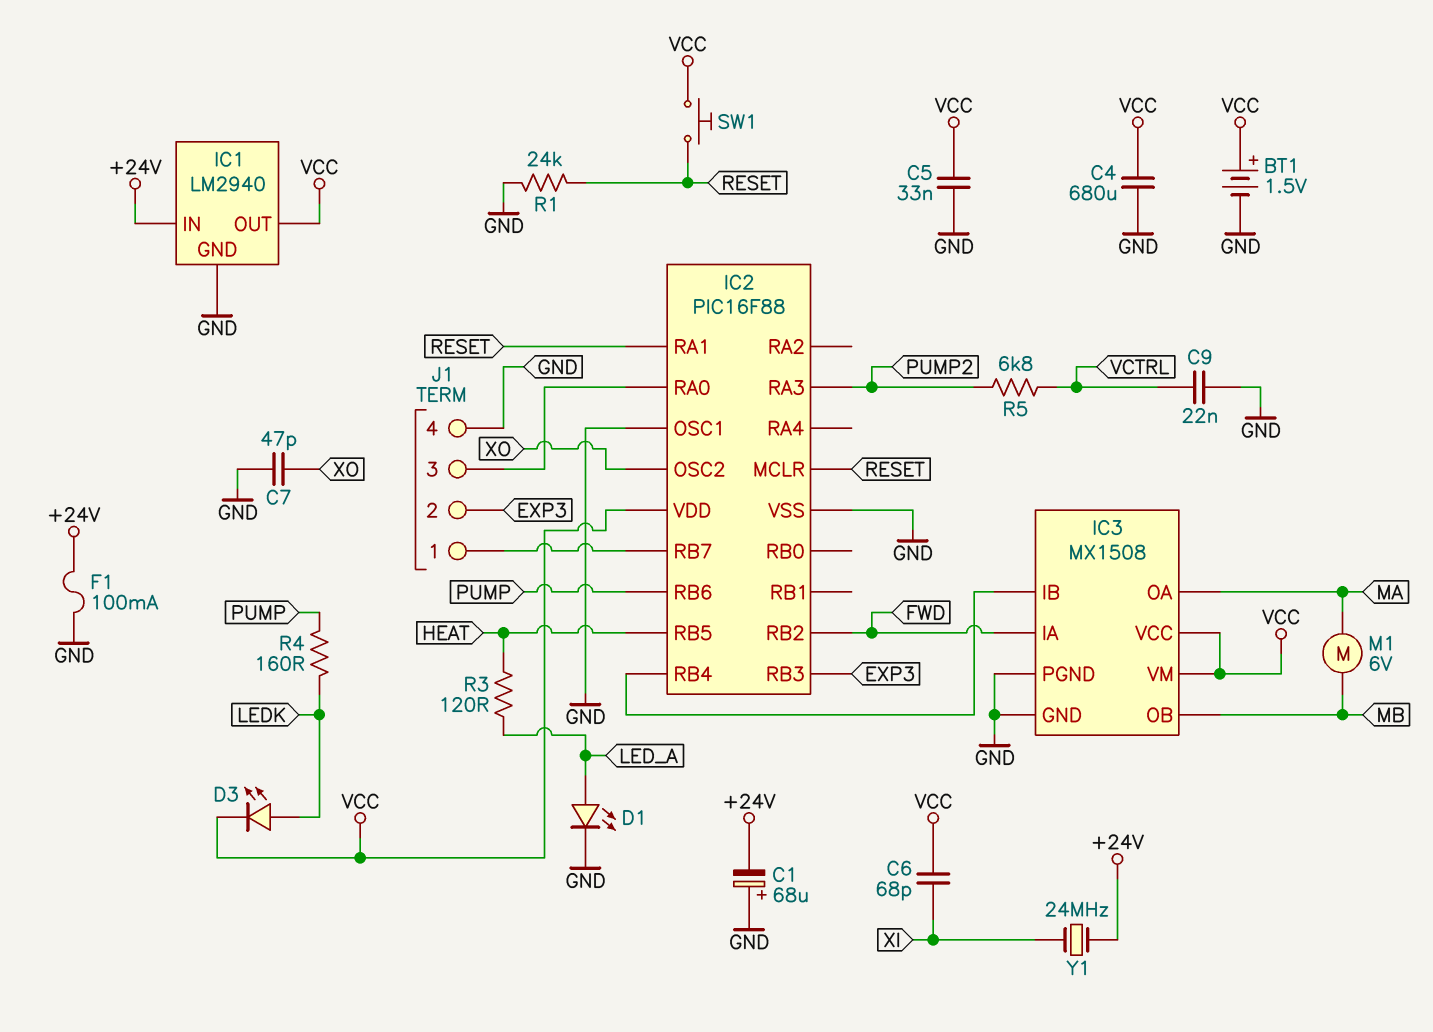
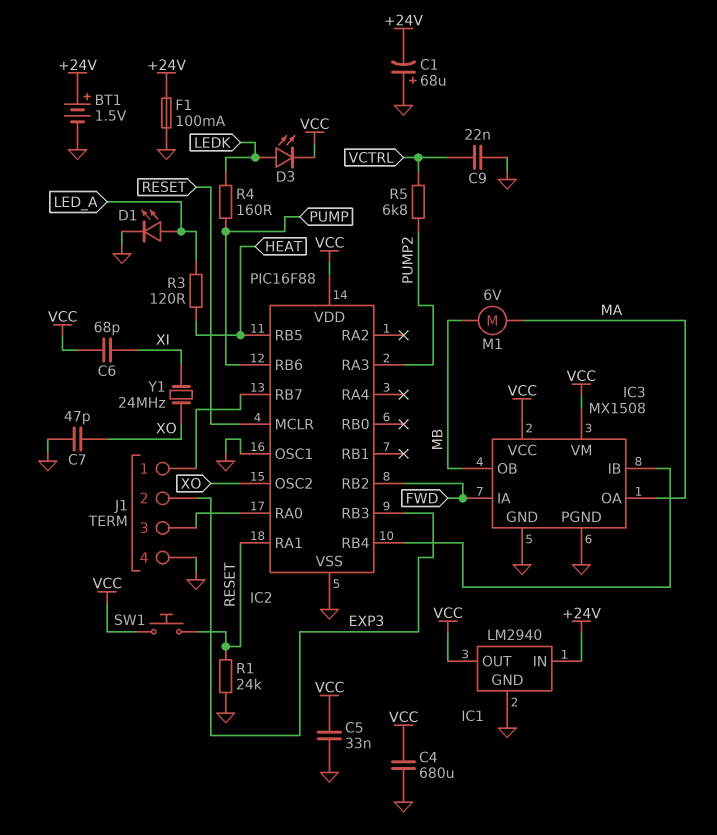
BT1: 1.5V (plus VCC, minus GND) -> 1.5V (plus +24V, minus GND)
Y1: 24MHz (+24V, XI) -> 24MHz (XI, XO)

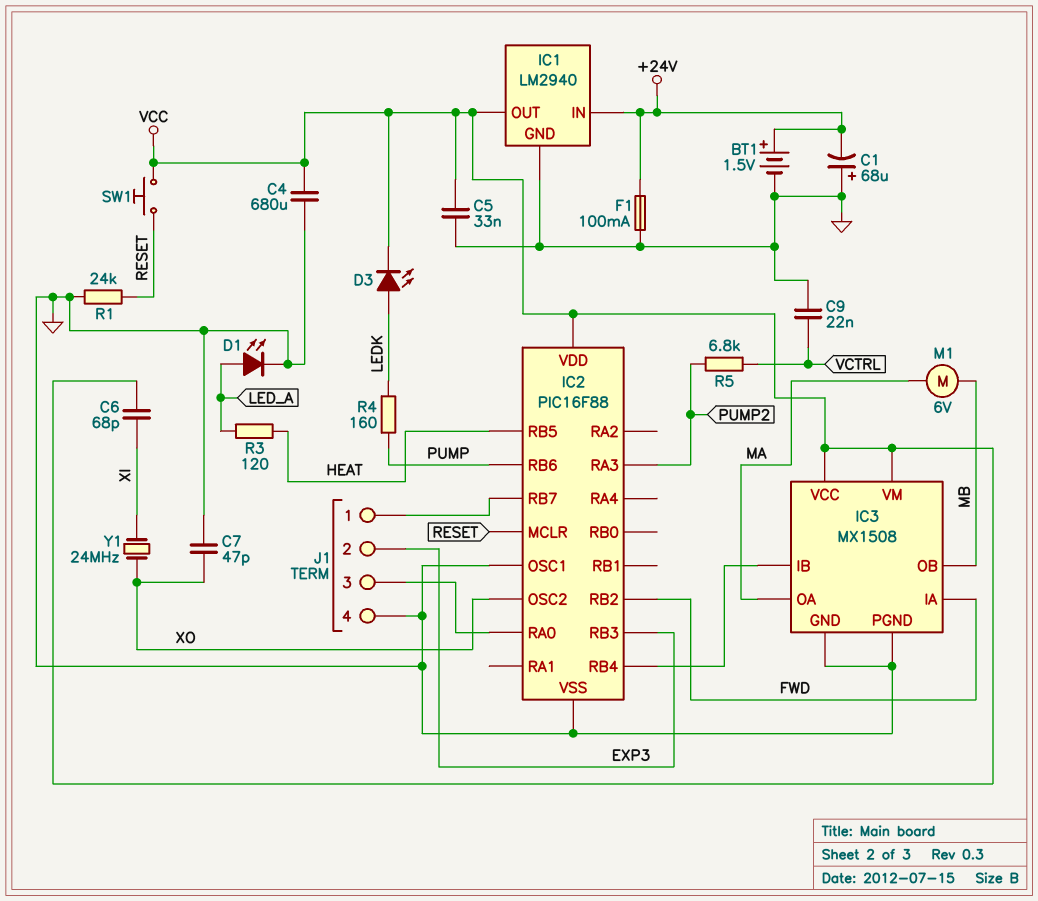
IC2 pin RA1: RESET -> none

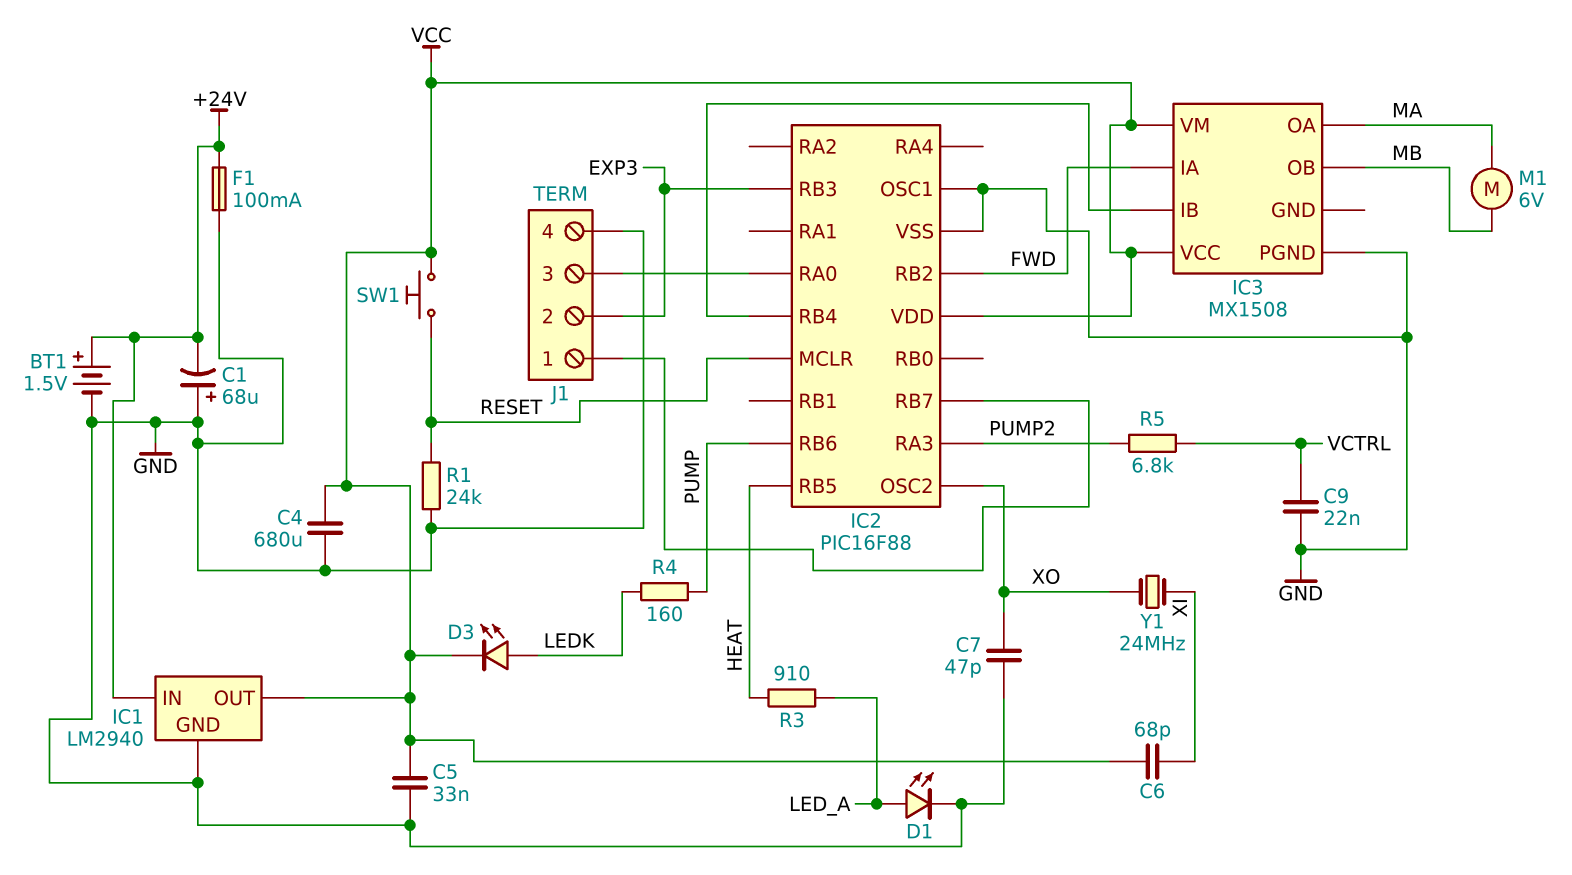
IC3 pin GND: GND -> none
R3: 120 (HEAT, LED_A) -> 910 (HEAT, LED_A)

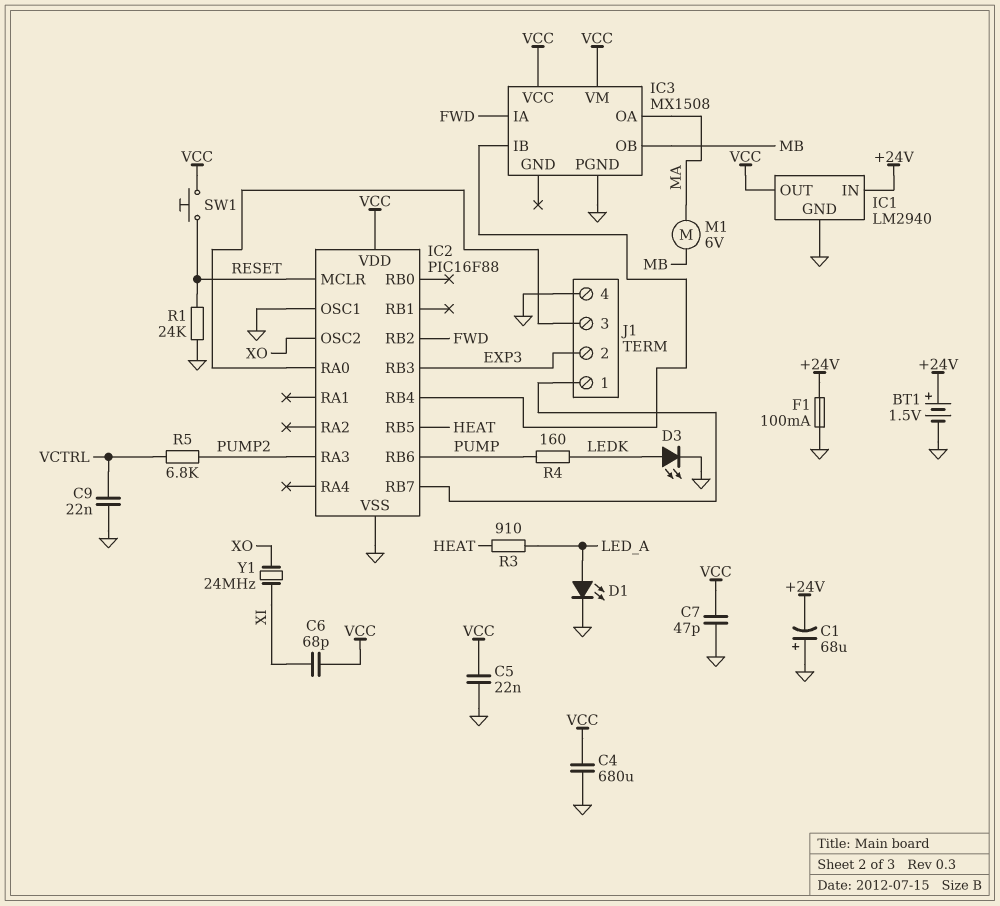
C5: 33nF (GND, VCC) -> 22nF (GND, VCC)
C7: 47pF (GND, XO) -> 47pF (GND, VCC)
D3: LED (A LEDK, K VCC) -> LED (A LEDK, K GND)

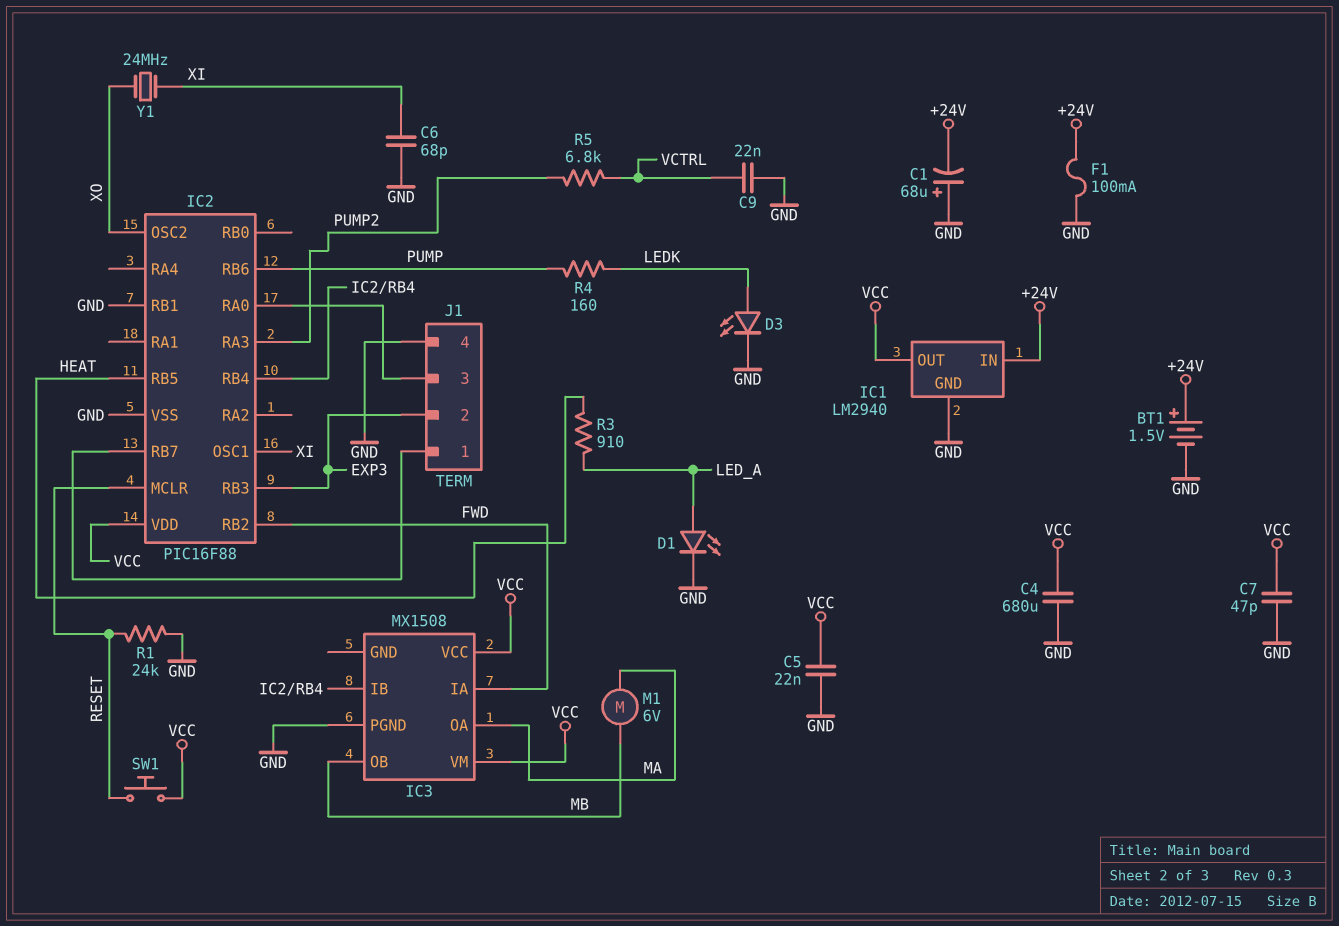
C6: 68pF (VCC, XI) -> 68pF (GND, XI)
IC2 pin OSC1: GND -> XI
IC2 pin RB1: none -> GND

